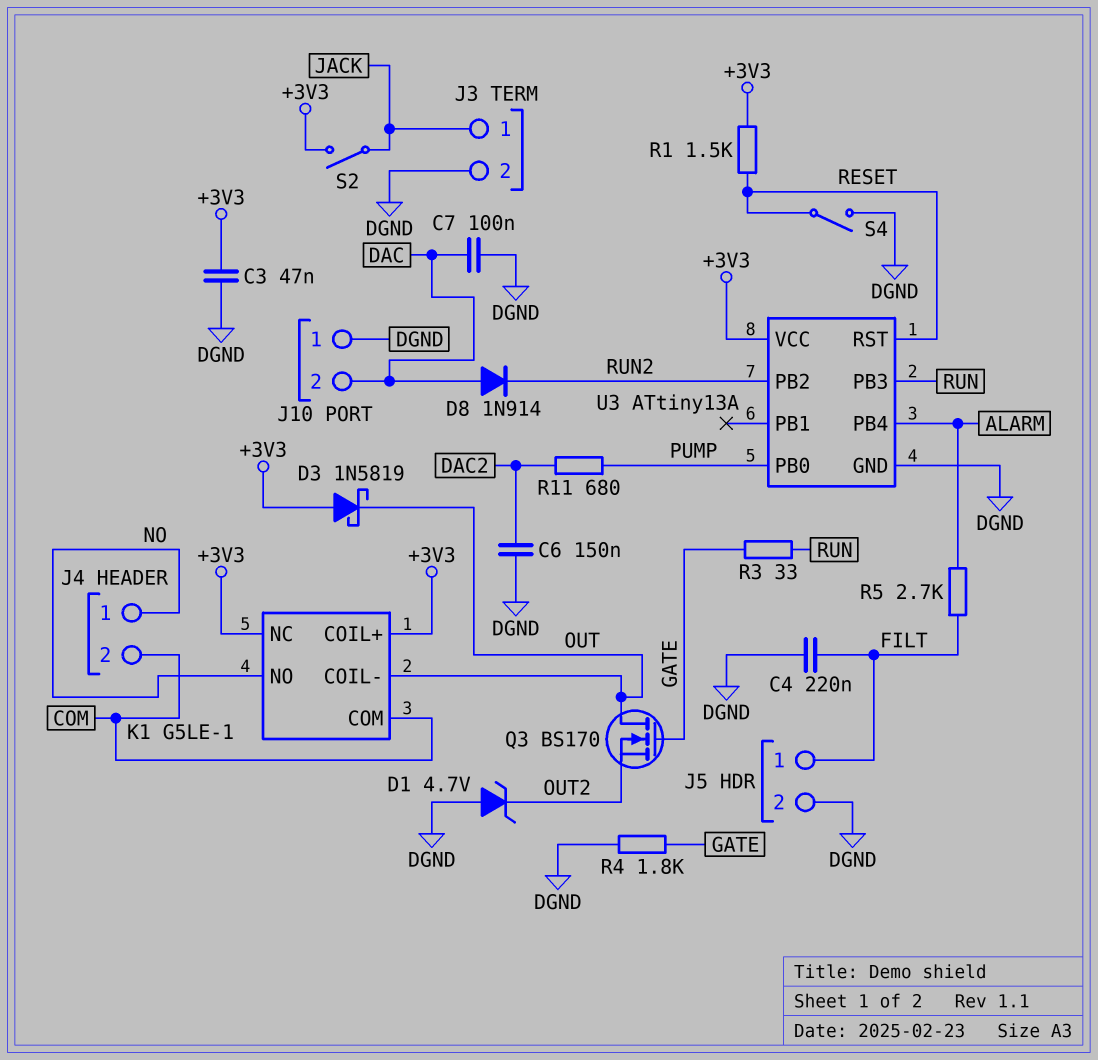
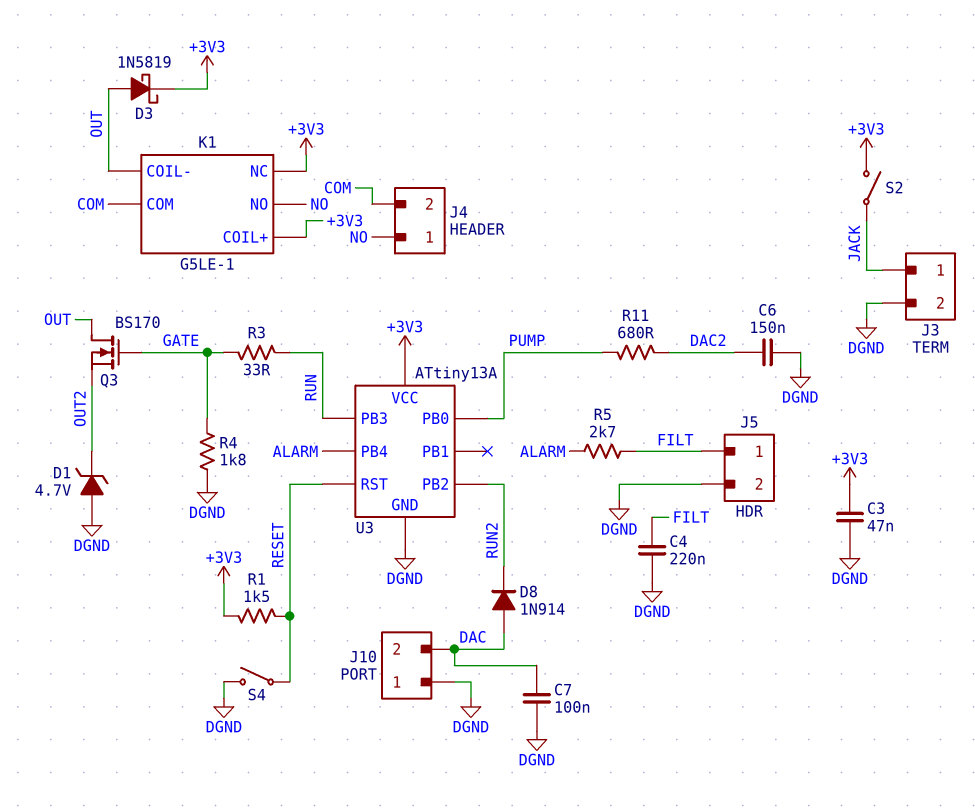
D3: schottky 1N5819 (A +3V3, K OUT) -> schottky 1N5819 (A OUT, K +3V3)

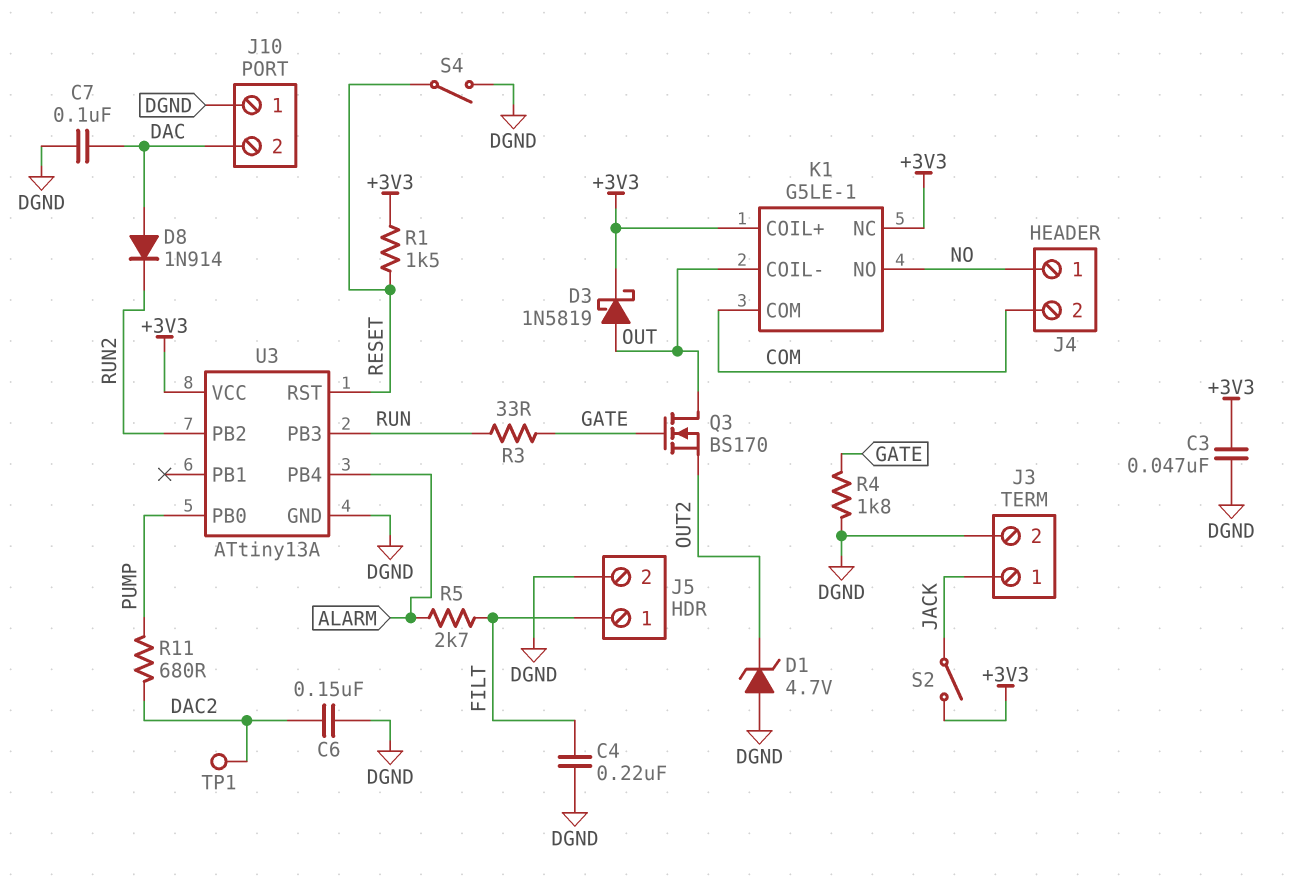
TP1: none -> test point (DAC2)

